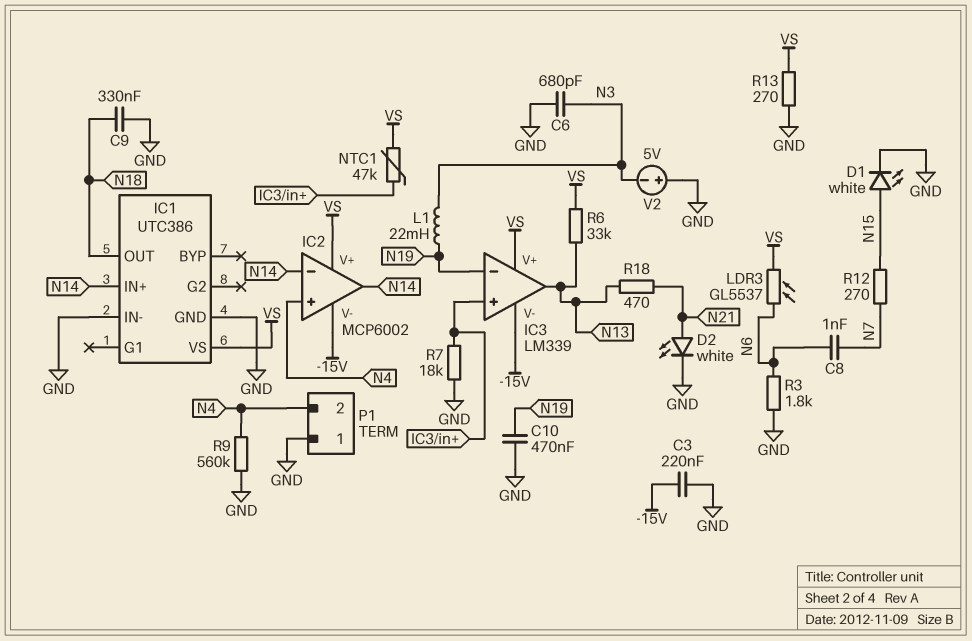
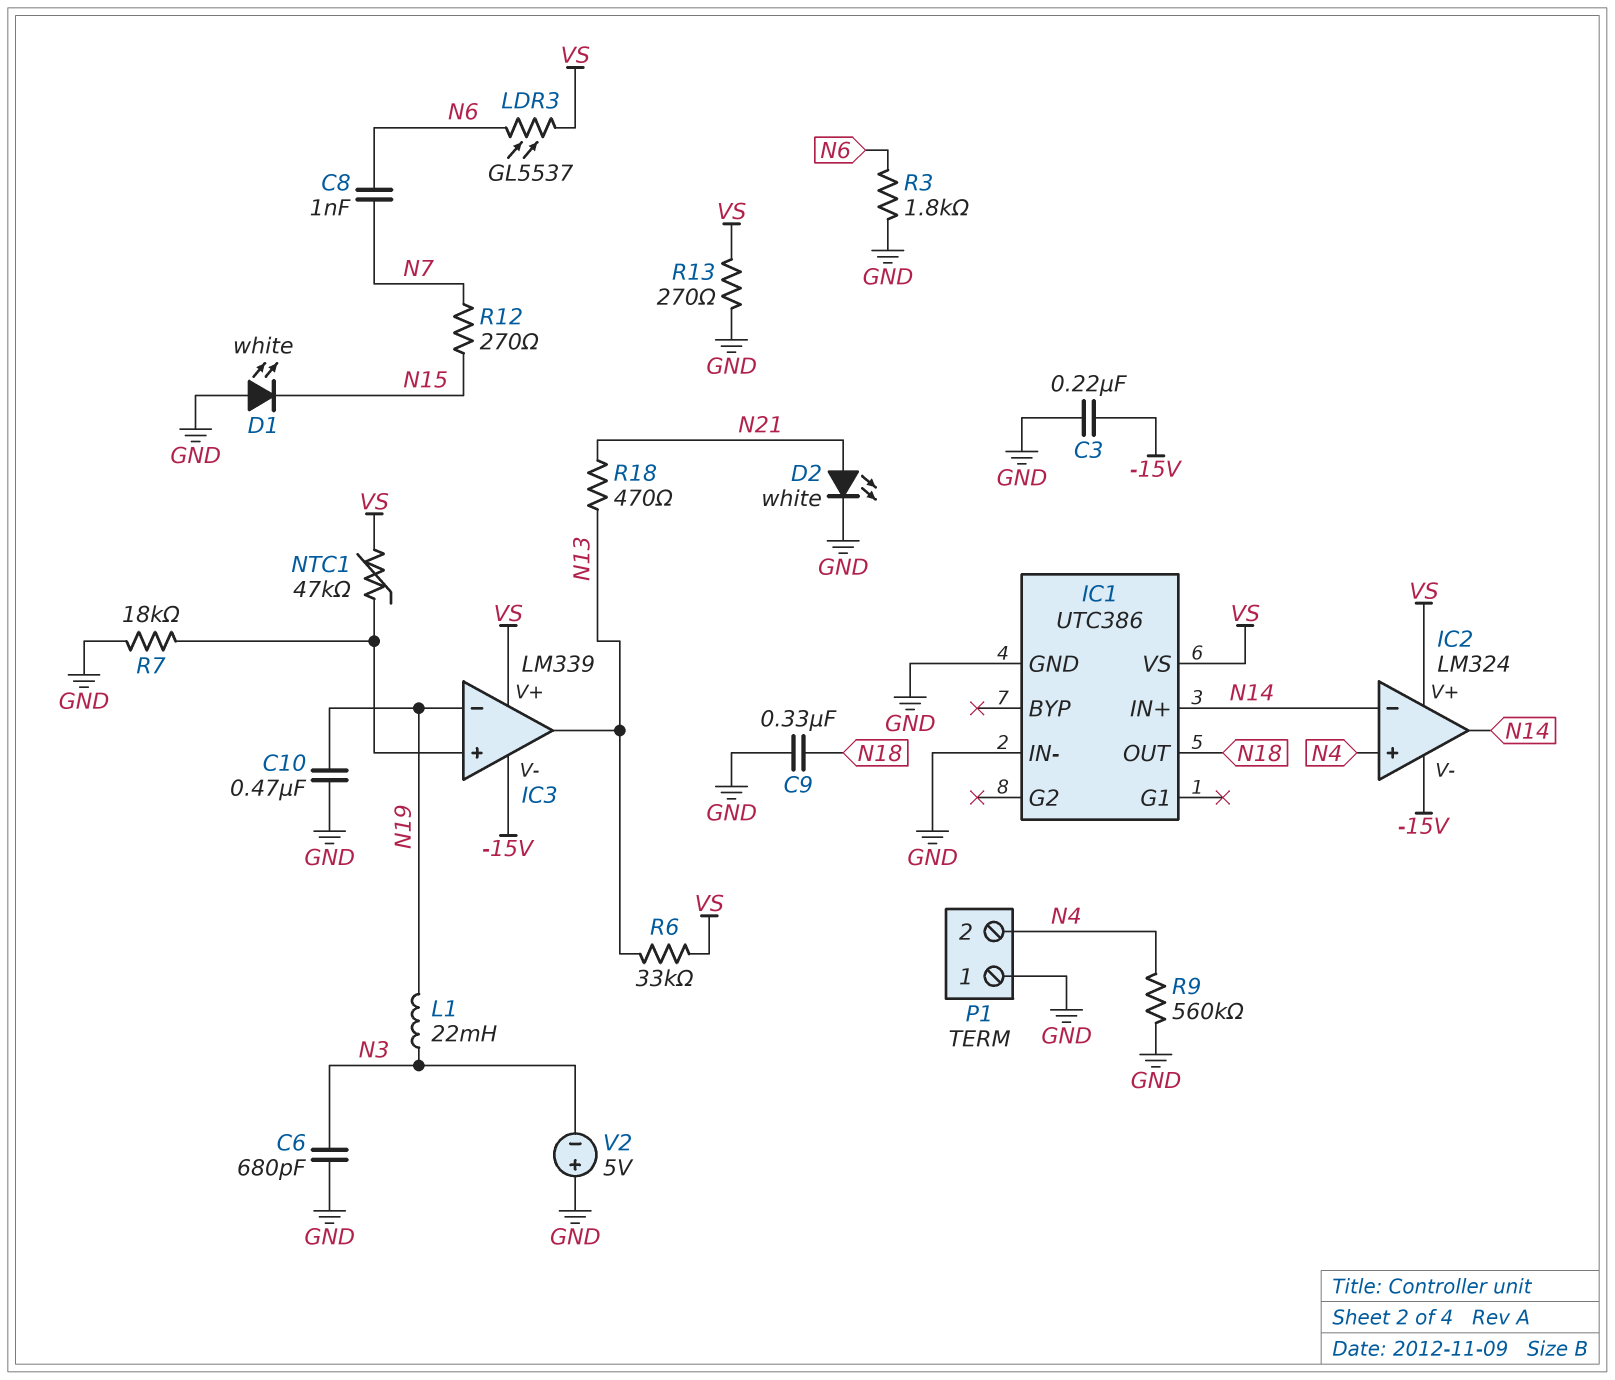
D1: LED white (A N15, K GND) -> LED white (A GND, K N15)
IC2: MCP6002 -> LM324

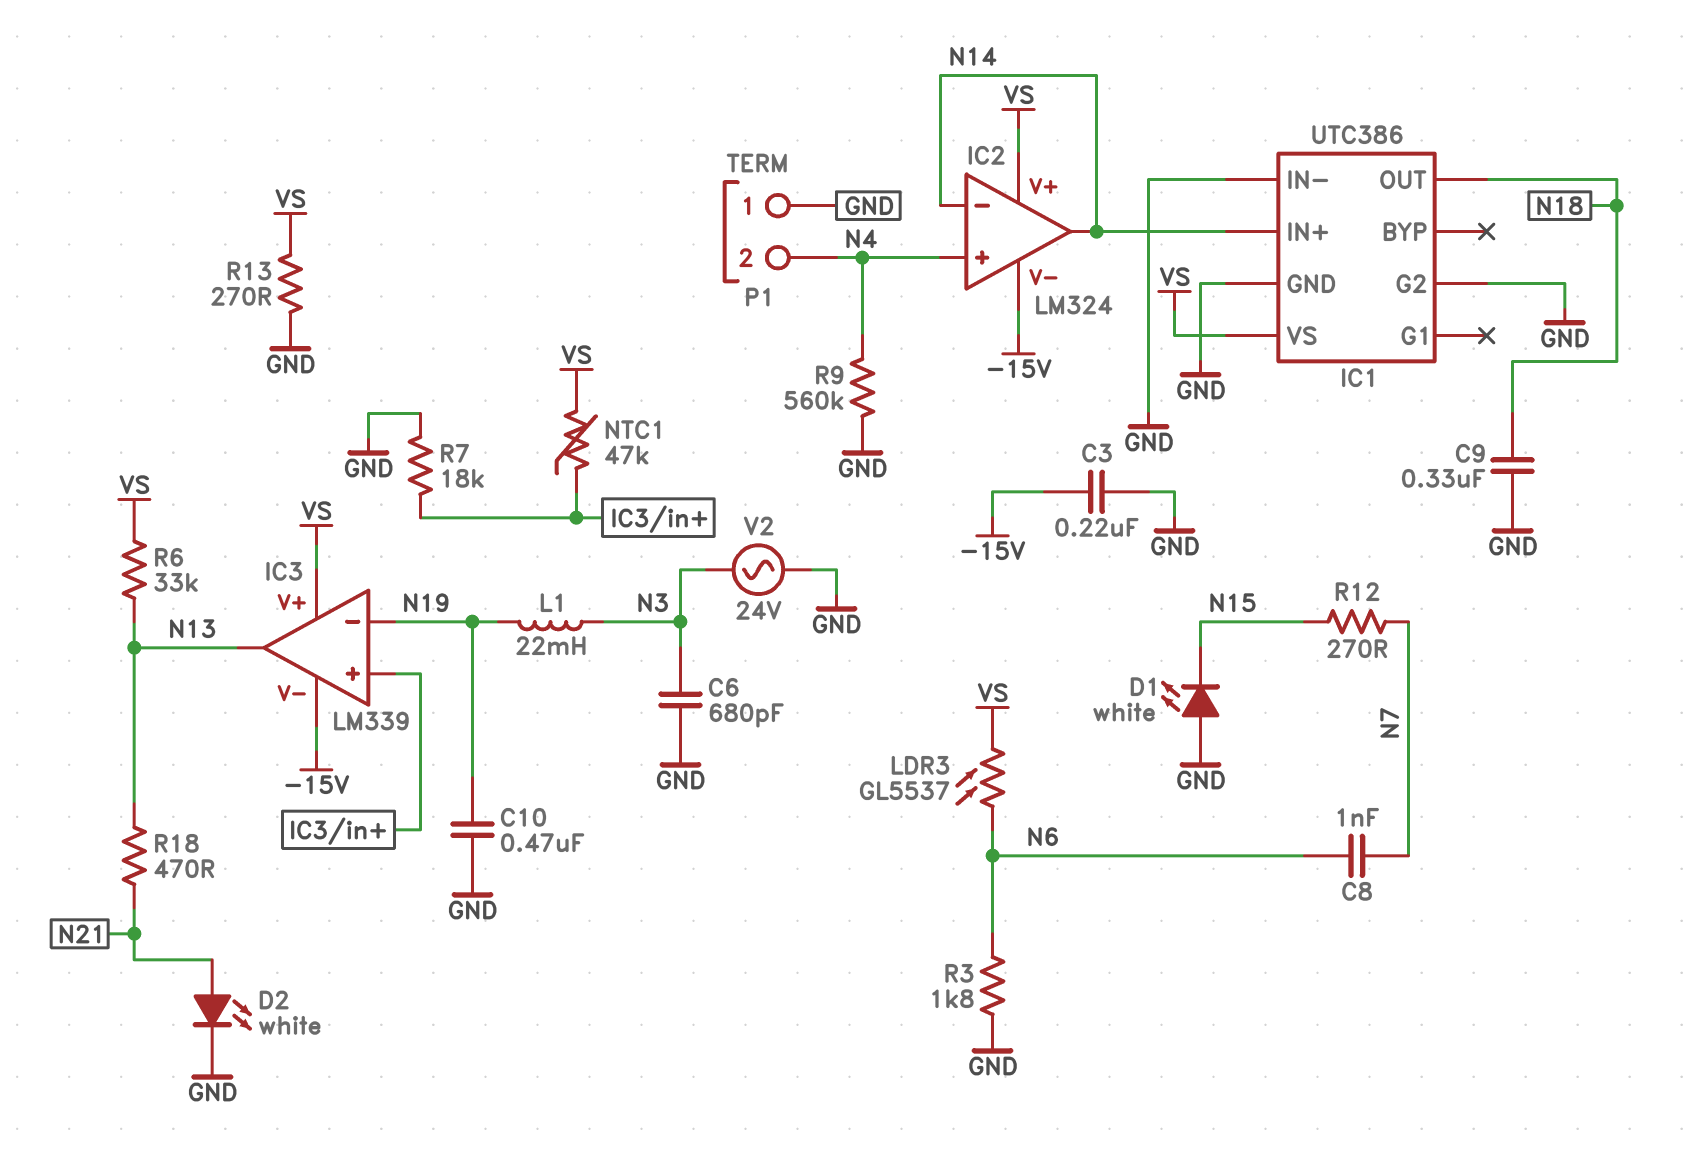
IC1 pin G2: none -> GND
V2: 5V (plus GND, minus N3) -> AC 24V (GND, N3)

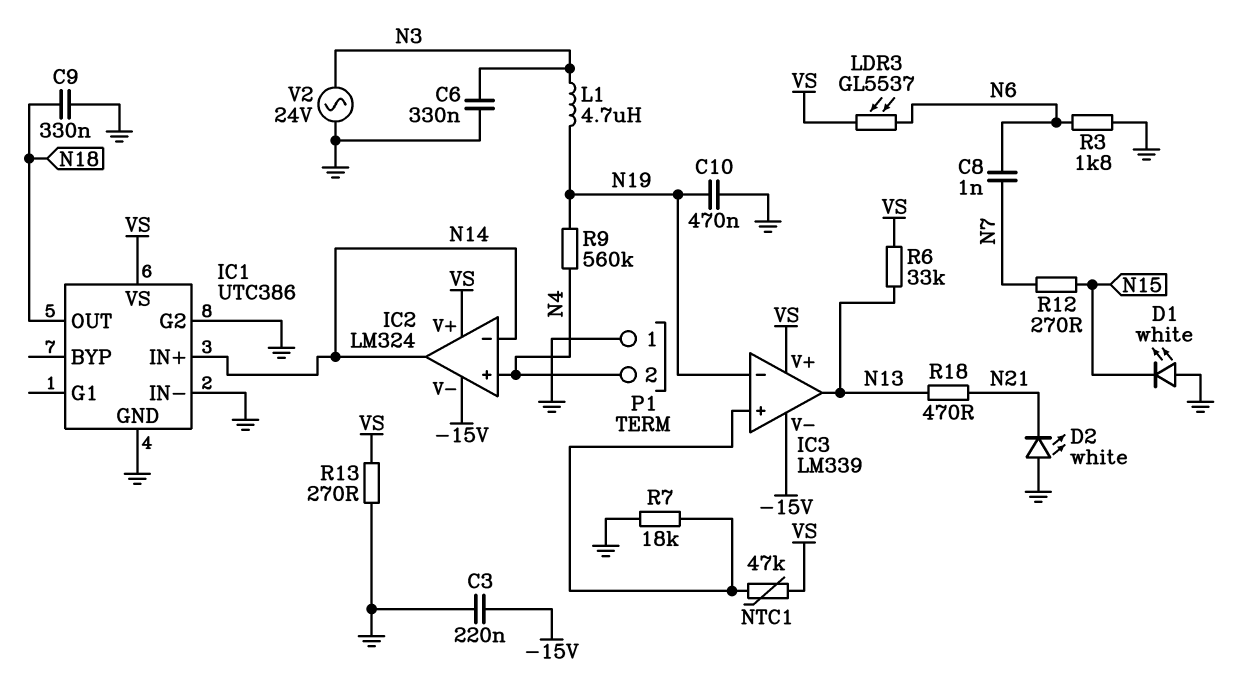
C6: 680pF (GND, N3) -> 330nF (GND, N3)
D2: LED white (A N21, K GND) -> LED white (A GND, K N21)
L1: 22mH (N3, N19) -> 4.7uH (N3, N19)
R9: 560k (GND, N4) -> 560k (N4, N19)

